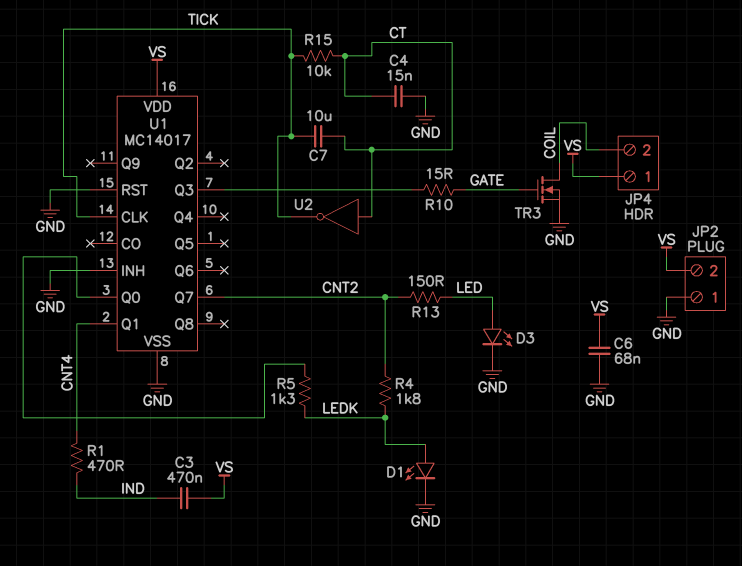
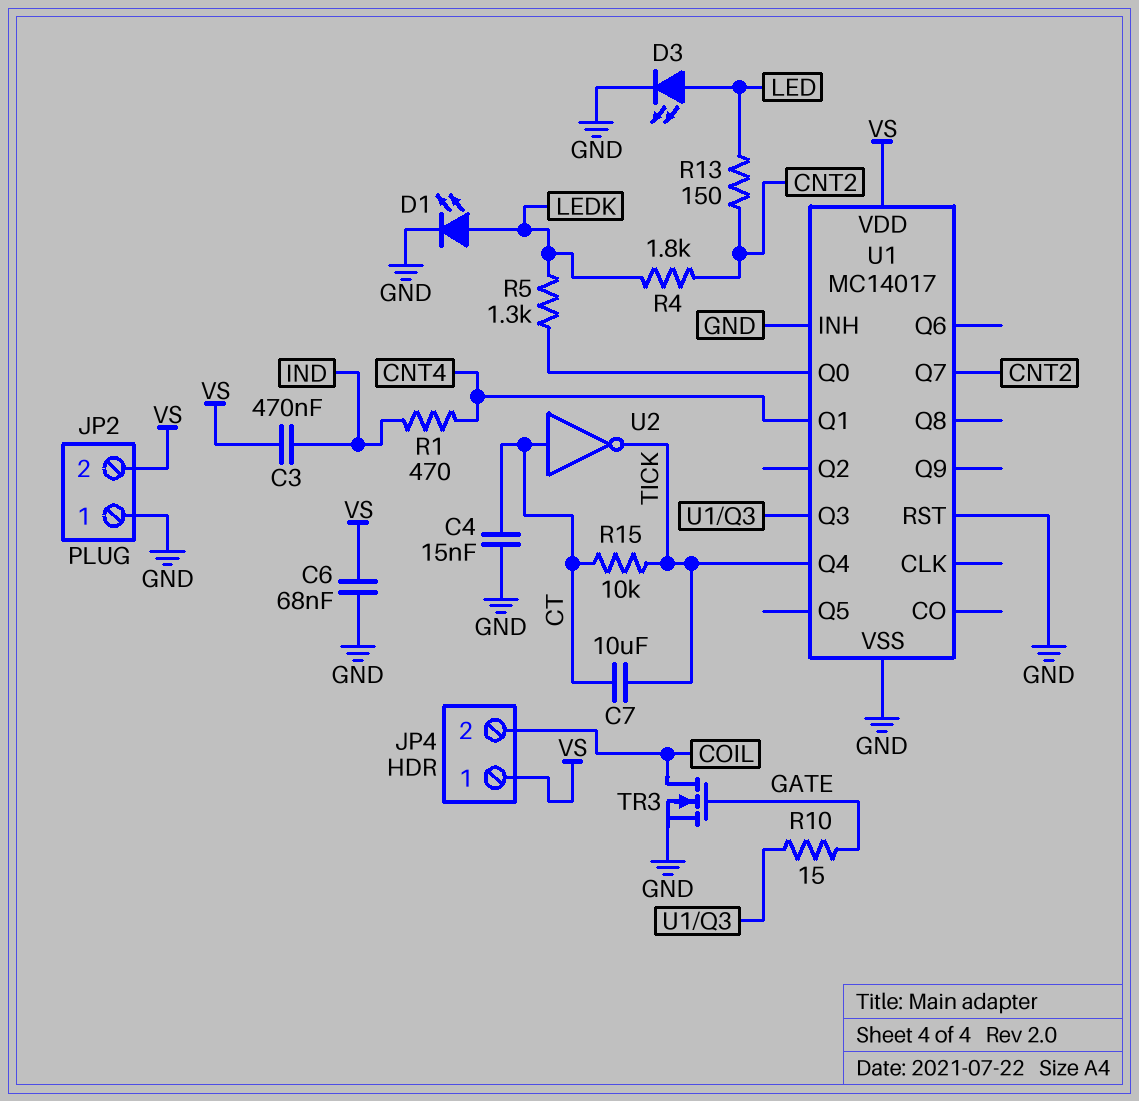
U1 pin CLK: TICK -> none
U1 pin Q4: none -> TICK

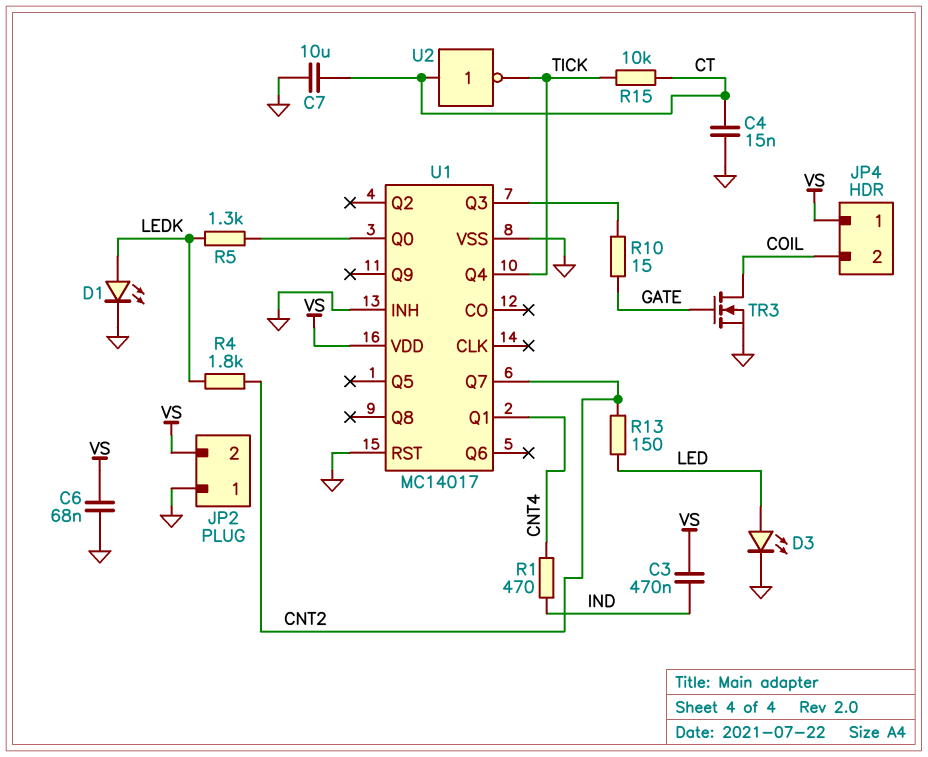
C7: 10uF (CT, TICK) -> 10uF (CT, GND)

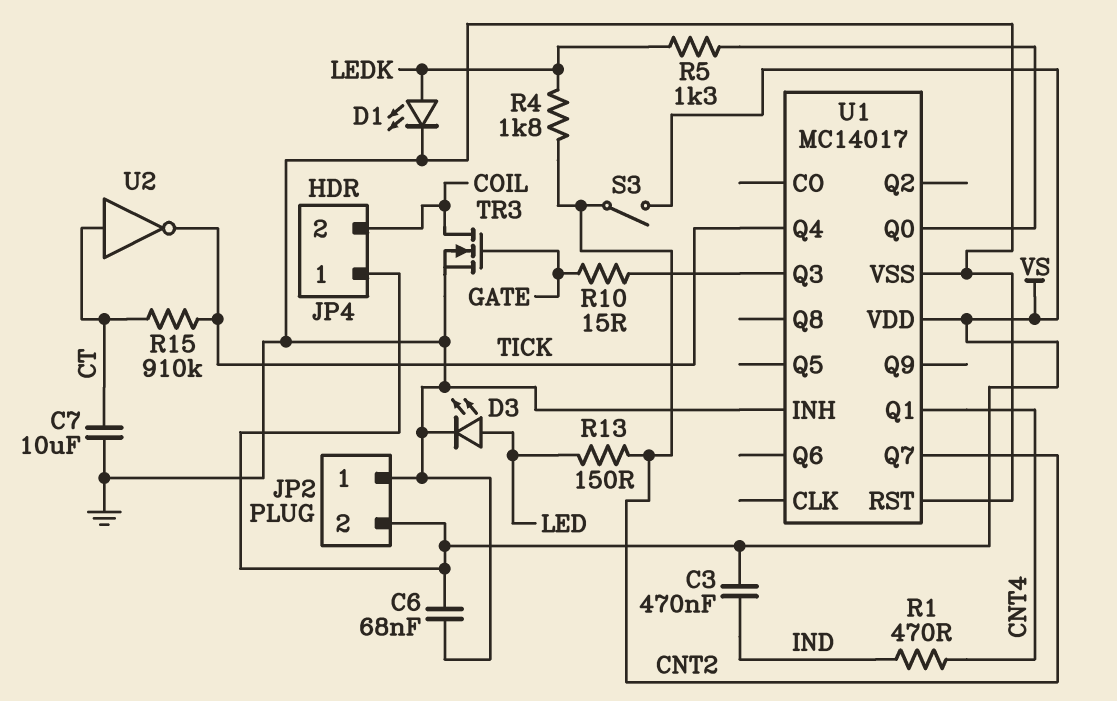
C4: 15nF (CT, GND) -> none
R15: 10k (CT, TICK) -> 910k (CT, TICK)
S3: none -> switch (CNT2, VS)

